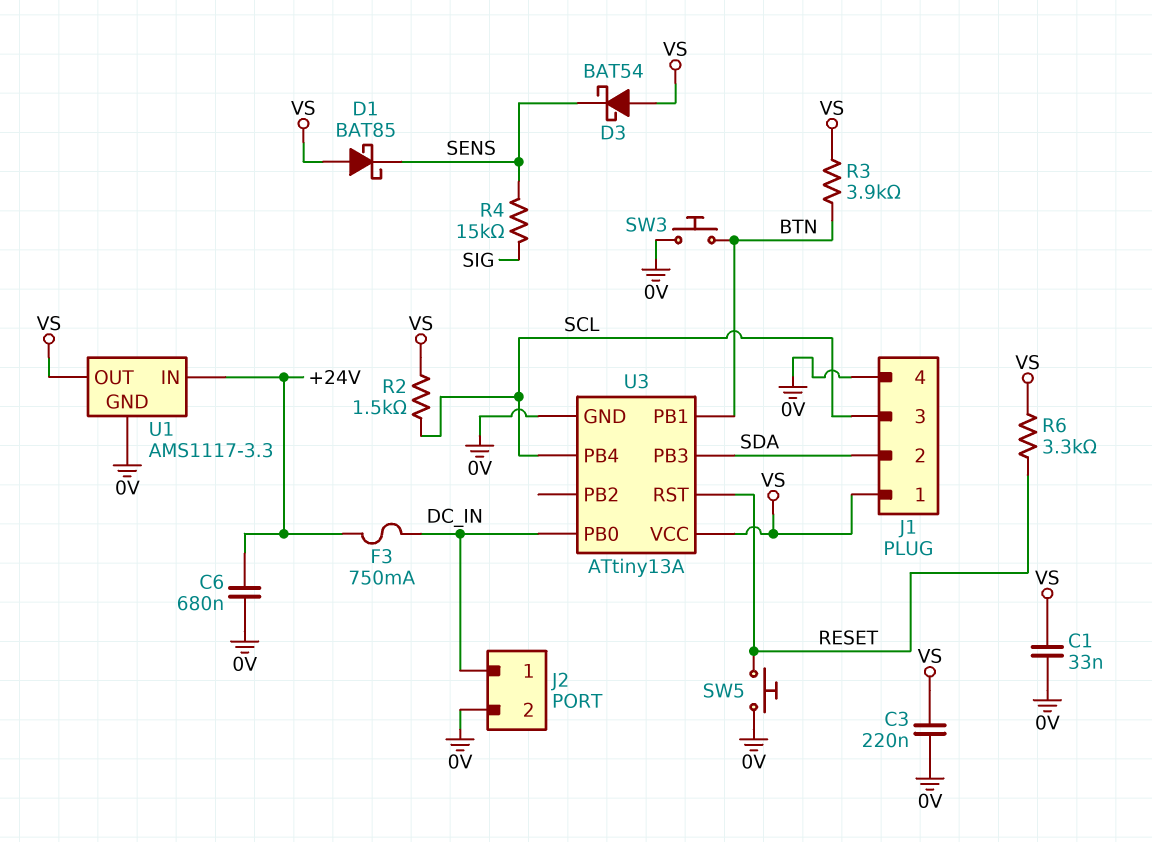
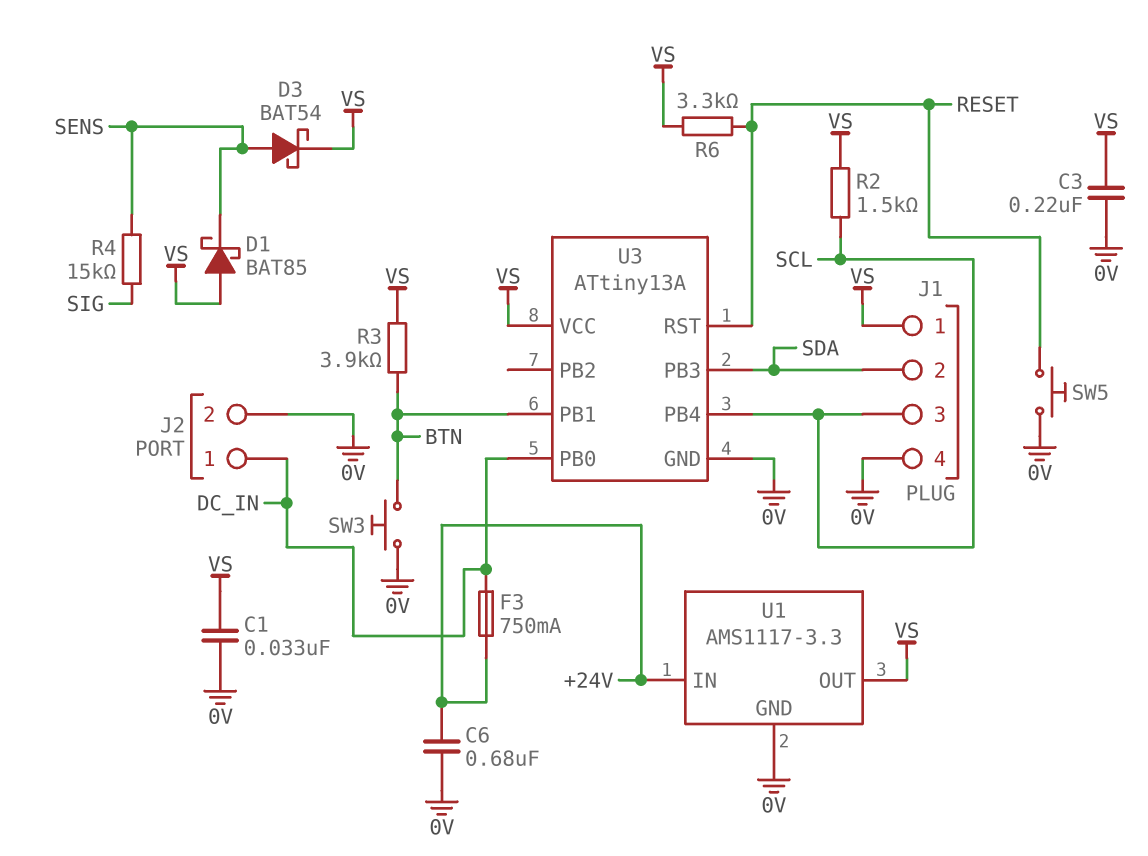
D3: schottky BAT54 (A VS, K SENS) -> schottky BAT54 (A SENS, K VS)

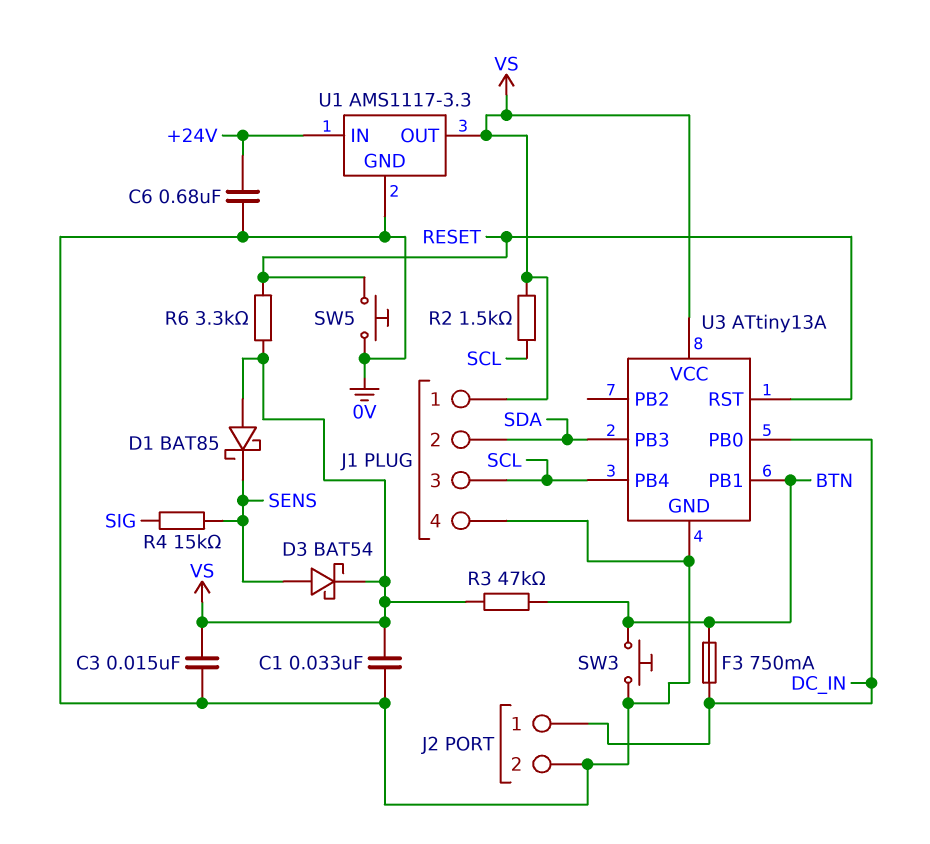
C3: 220nF (0V, VS) -> 15nF (0V, VS)
F3: 750mA (+24V, DC_IN) -> 750mA (BTN, DC_IN)
R3: 3.9k (BTN, VS) -> 47k (BTN, VS)

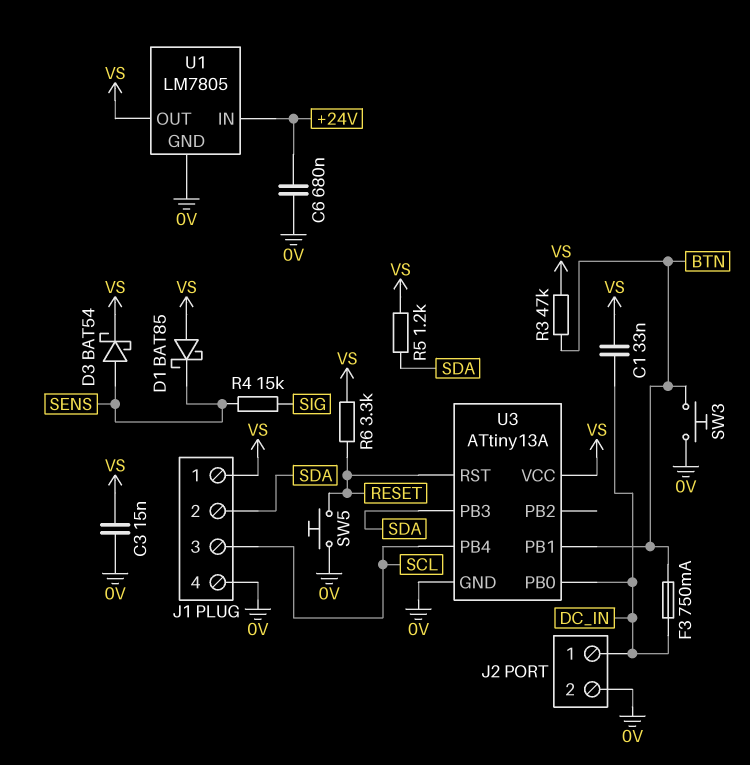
C1: 33nF (0V, VS) -> 33nF (DC_IN, VS)
R2: 1.5k (SCL, VS) -> none
R5: none -> 1.2k (SDA, VS)
U1: AMS1117-3.3 -> LM7805

